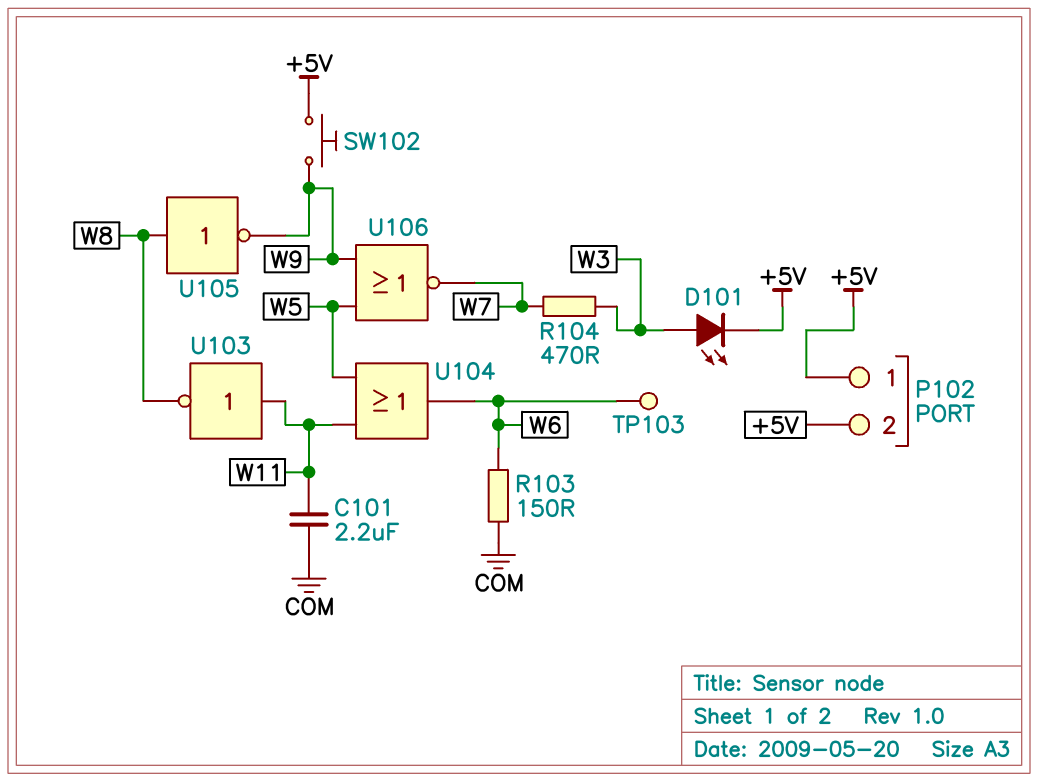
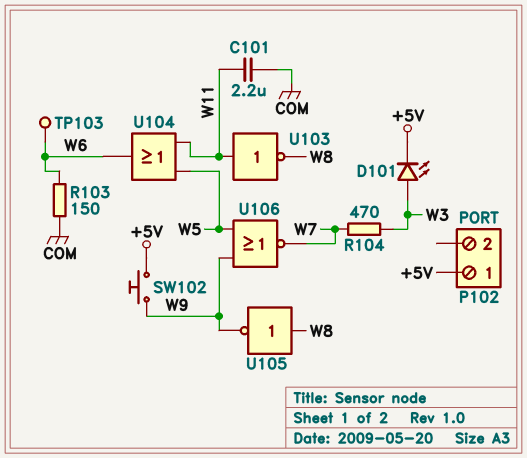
P102 pin 2: +5V -> none

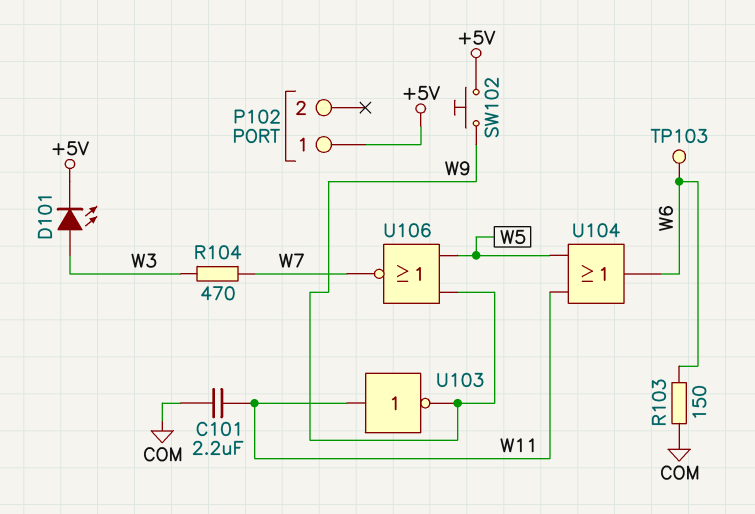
U103: NOT (in W11, out W8) -> NOT (in W11, out W9)
U105: NOT (in W8, out W9) -> none

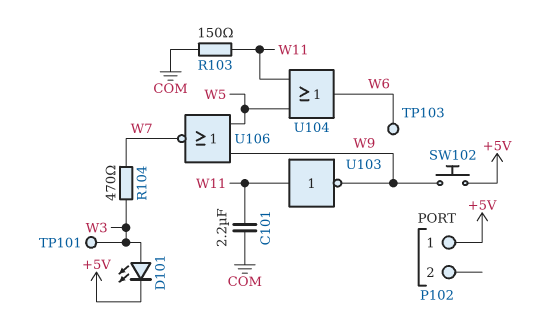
R103: 150 (COM, W6) -> 150 (COM, W11)
TP101: none -> test point (W3)

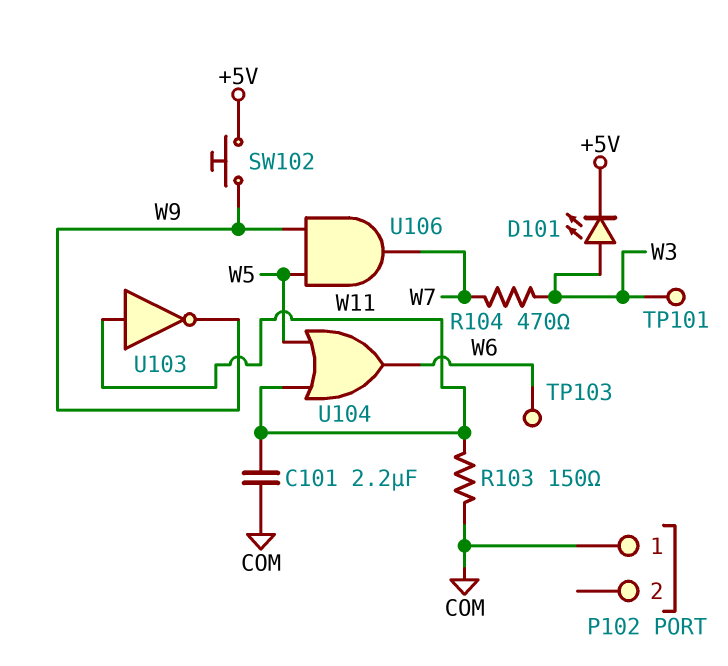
P102 pin 1: +5V -> COM
U106: NOR (in W5, in W9, out W7) -> AND (in W5, in W9, out W7)

